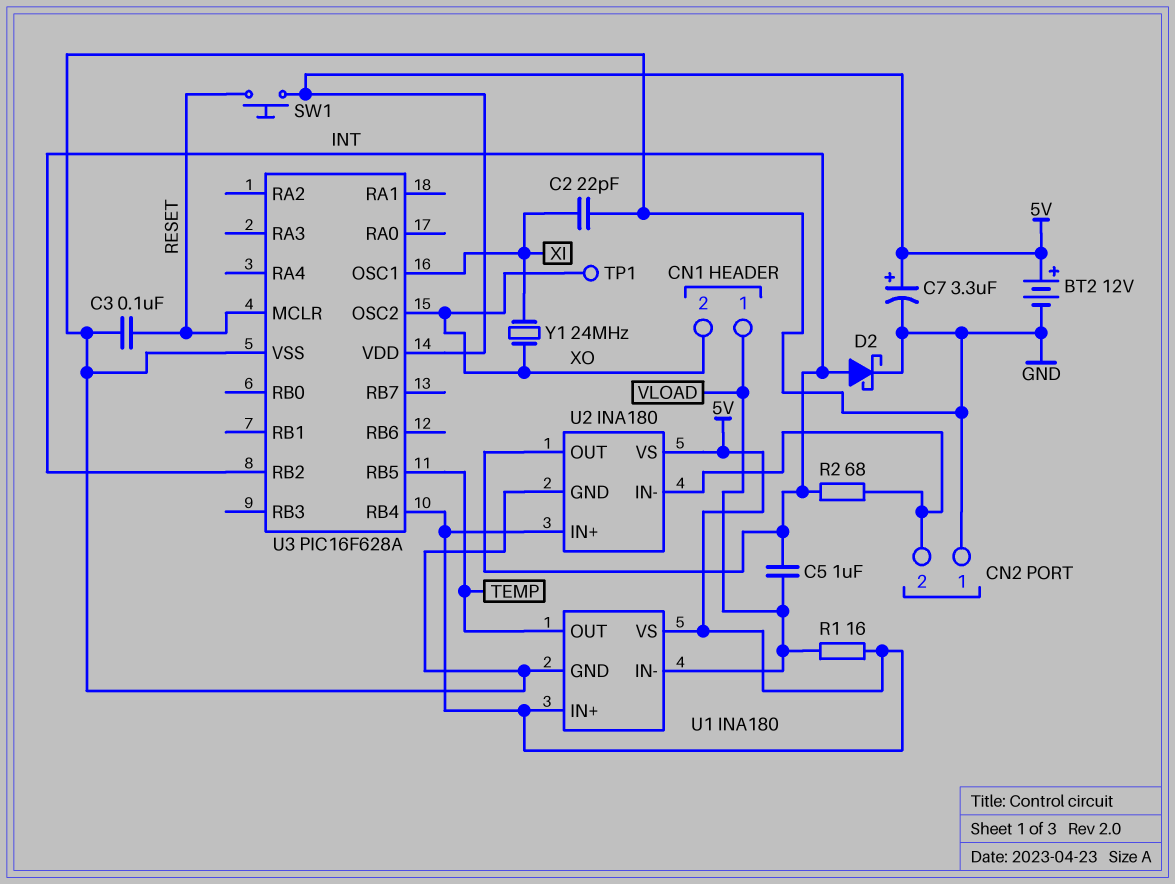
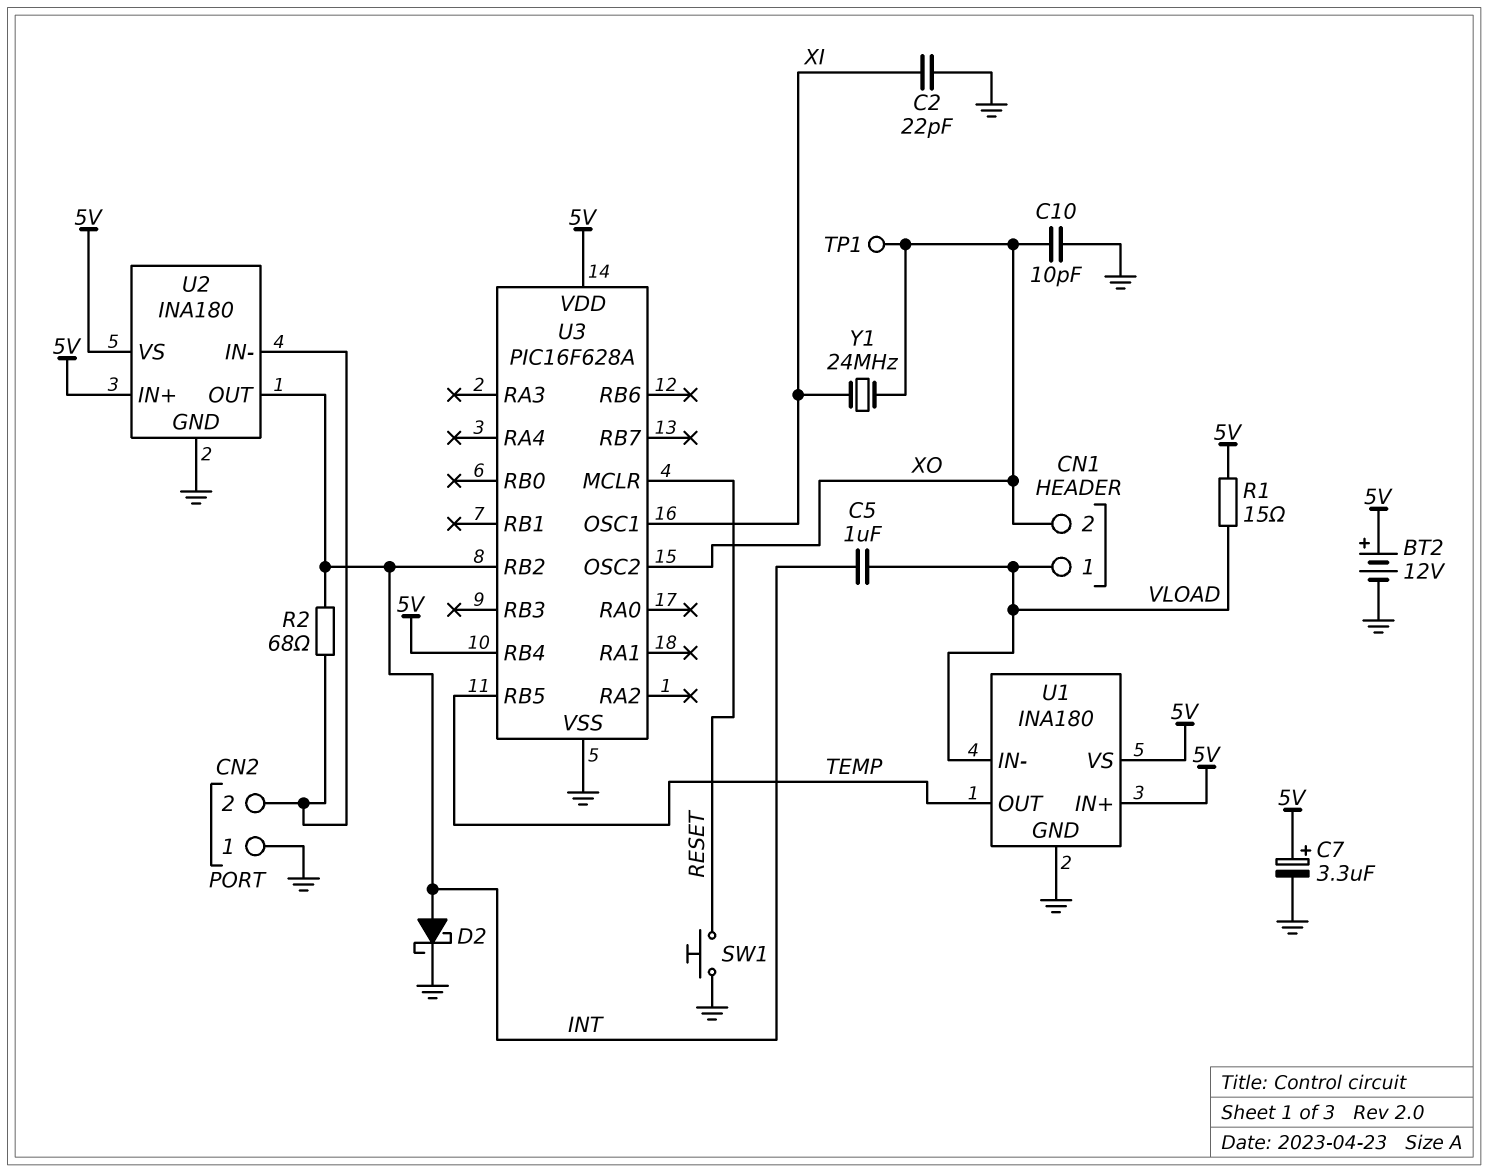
C3: 100nF (GND, RESET) -> none
C10: none -> 10pF (GND, XO)
R1: 16 (5V, VLOAD) -> 15 (5V, VLOAD)
SW1: button (5V, RESET) -> button (GND, RESET)

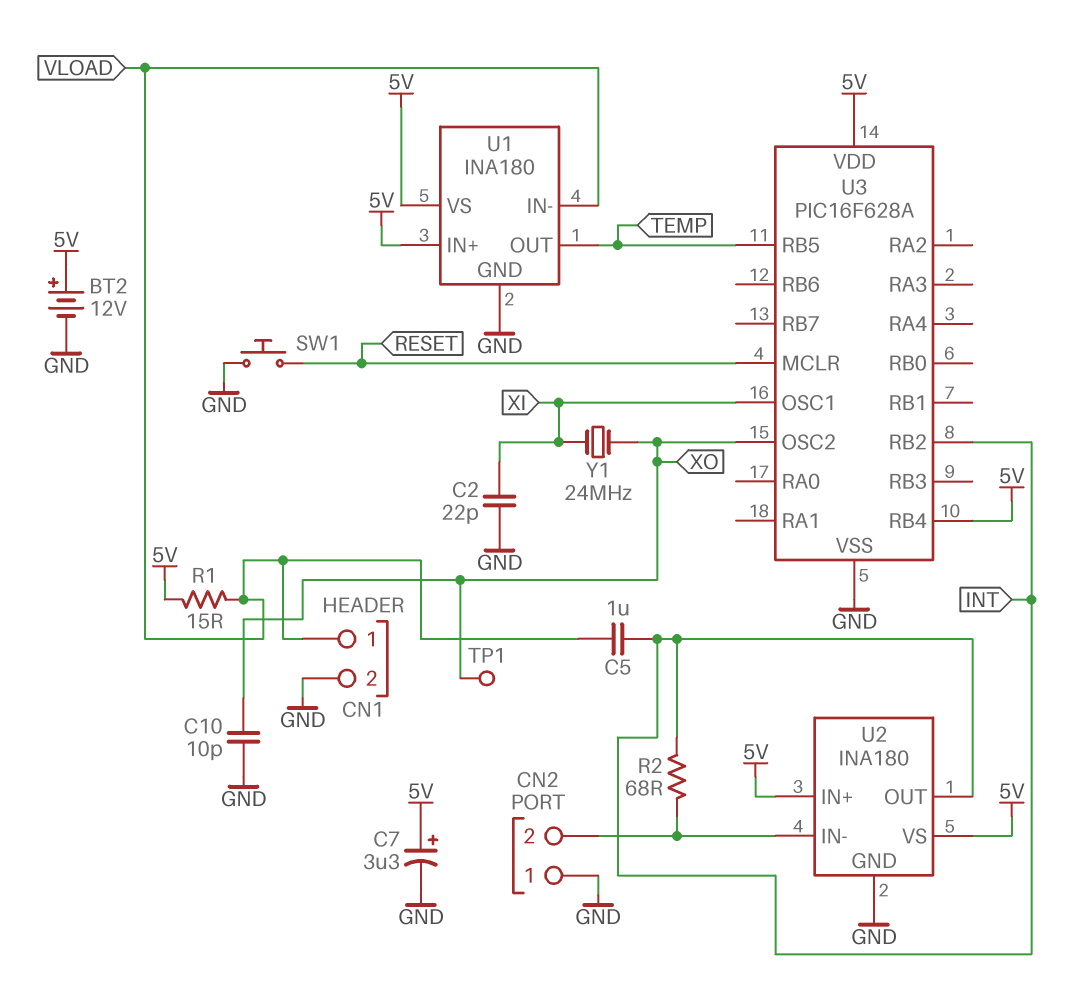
CN1 pin 2: XO -> GND
D2: schottky (A INT, K GND) -> none

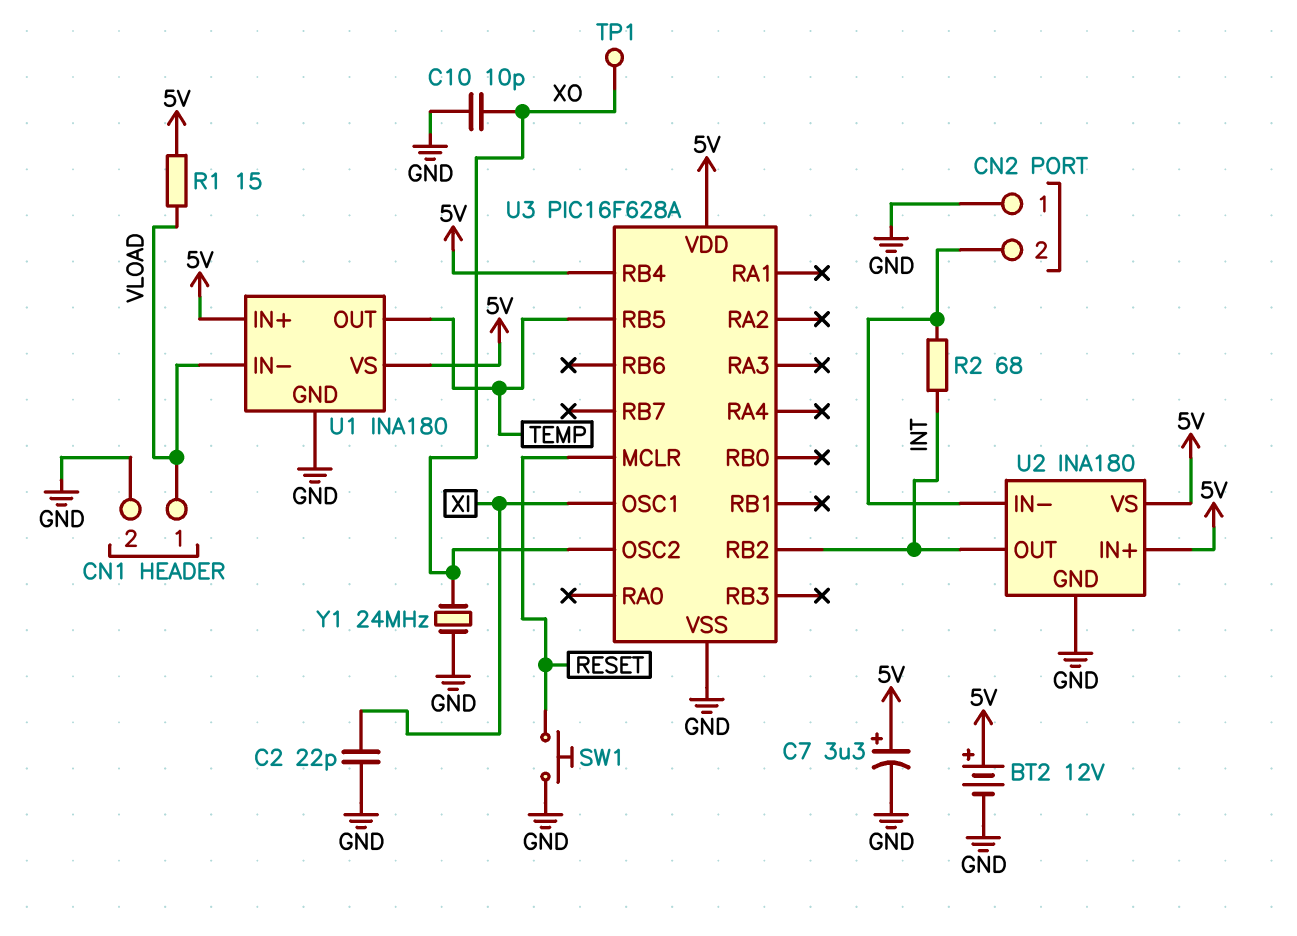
C5: 1uF (INT, VLOAD) -> none
Y1: 24MHz (XI, XO) -> 24MHz (GND, XO)

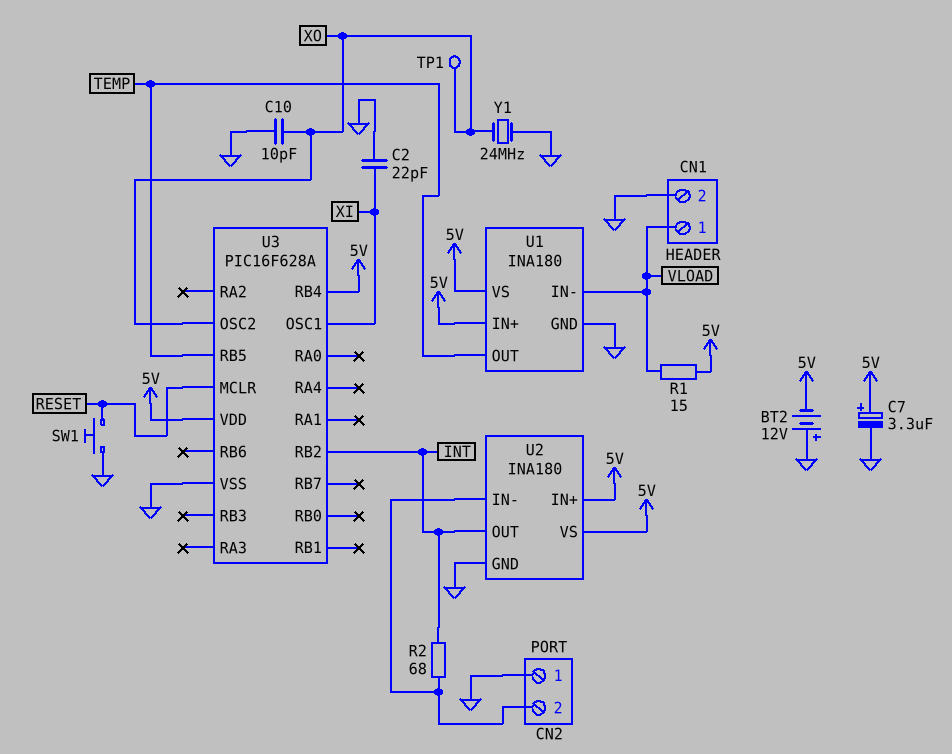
BT2: 12V (plus 5V, minus GND) -> 12V (plus GND, minus 5V)

